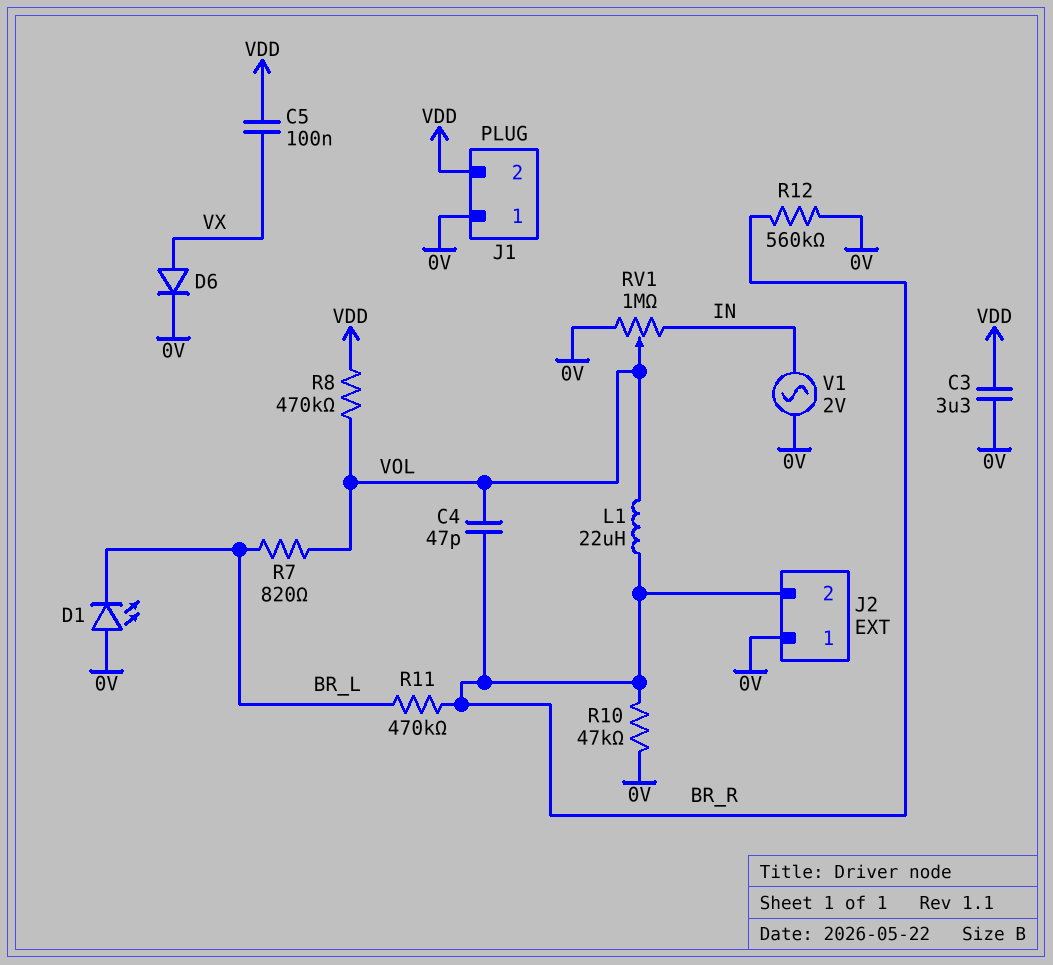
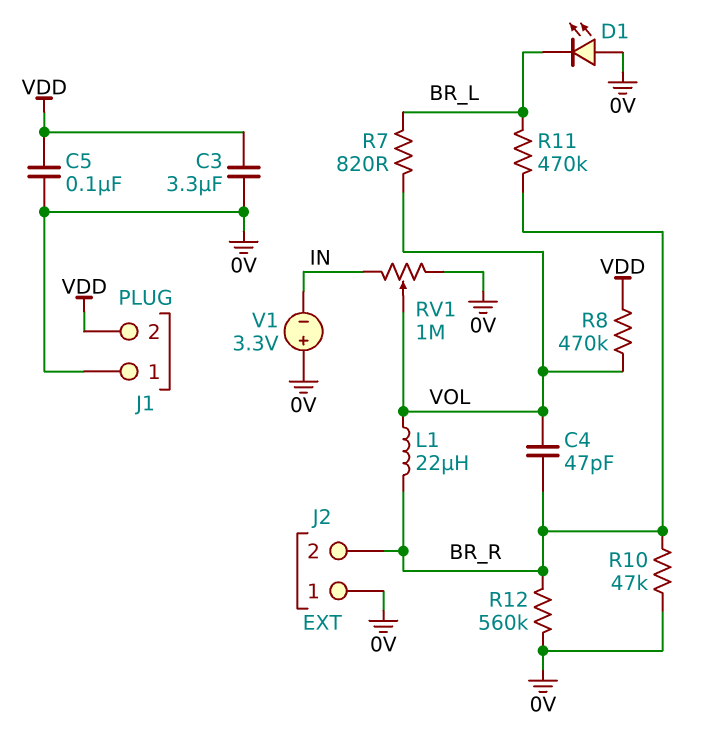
C5: 100nF (VDD, VX) -> 100nF (0V, VDD)
D6: diode (A VX, K 0V) -> none
V1: AC 2V (0V, IN) -> 3.3V (plus 0V, minus IN)

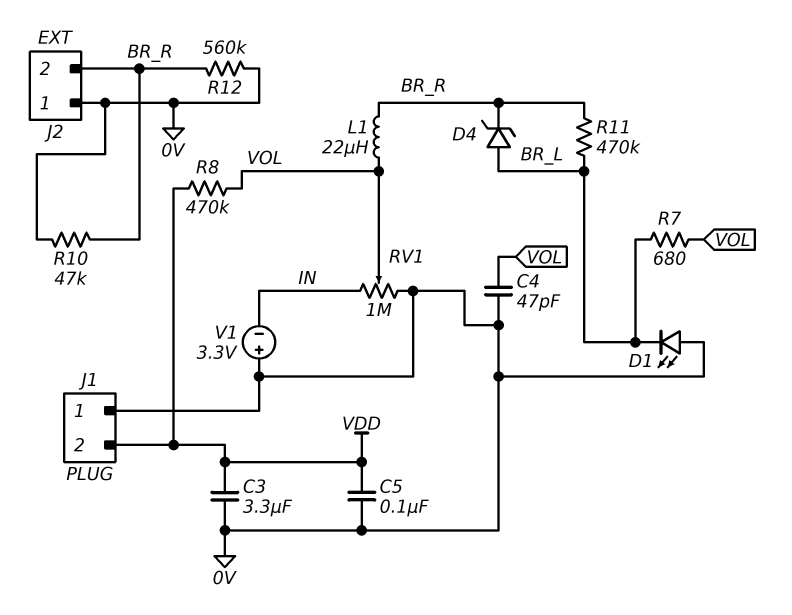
C4: 47pF (BR_R, VOL) -> 47pF (0V, VOL)
D4: none -> zener (A BR_L, K BR_R)
R7: 820 (BR_L, VOL) -> 680 (BR_L, VOL)

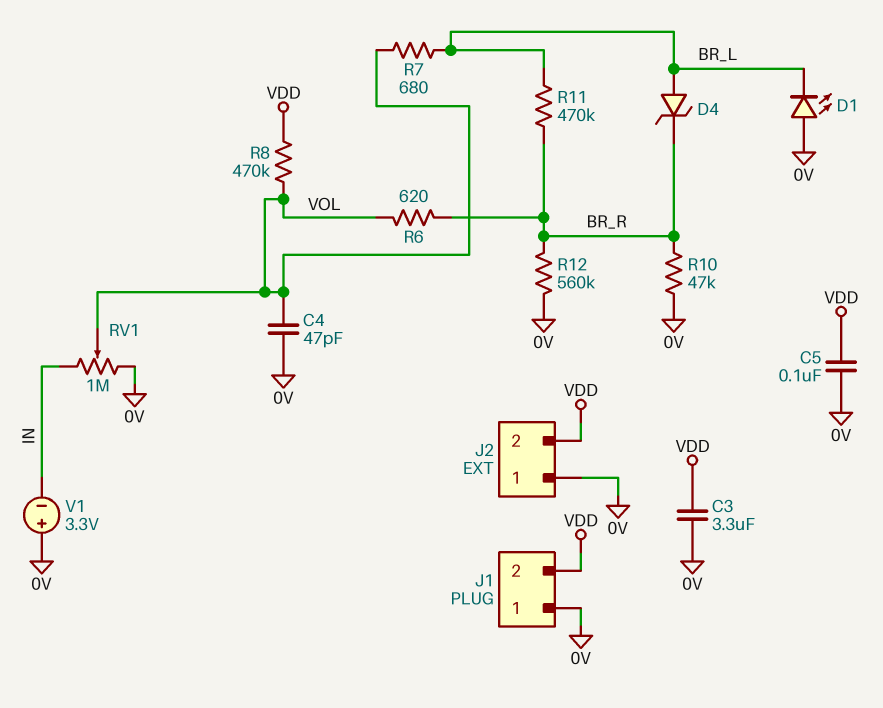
J2 pin 2: BR_R -> VDD
L1: 22uH (BR_R, VOL) -> none
R6: none -> 620 (BR_R, VOL)

